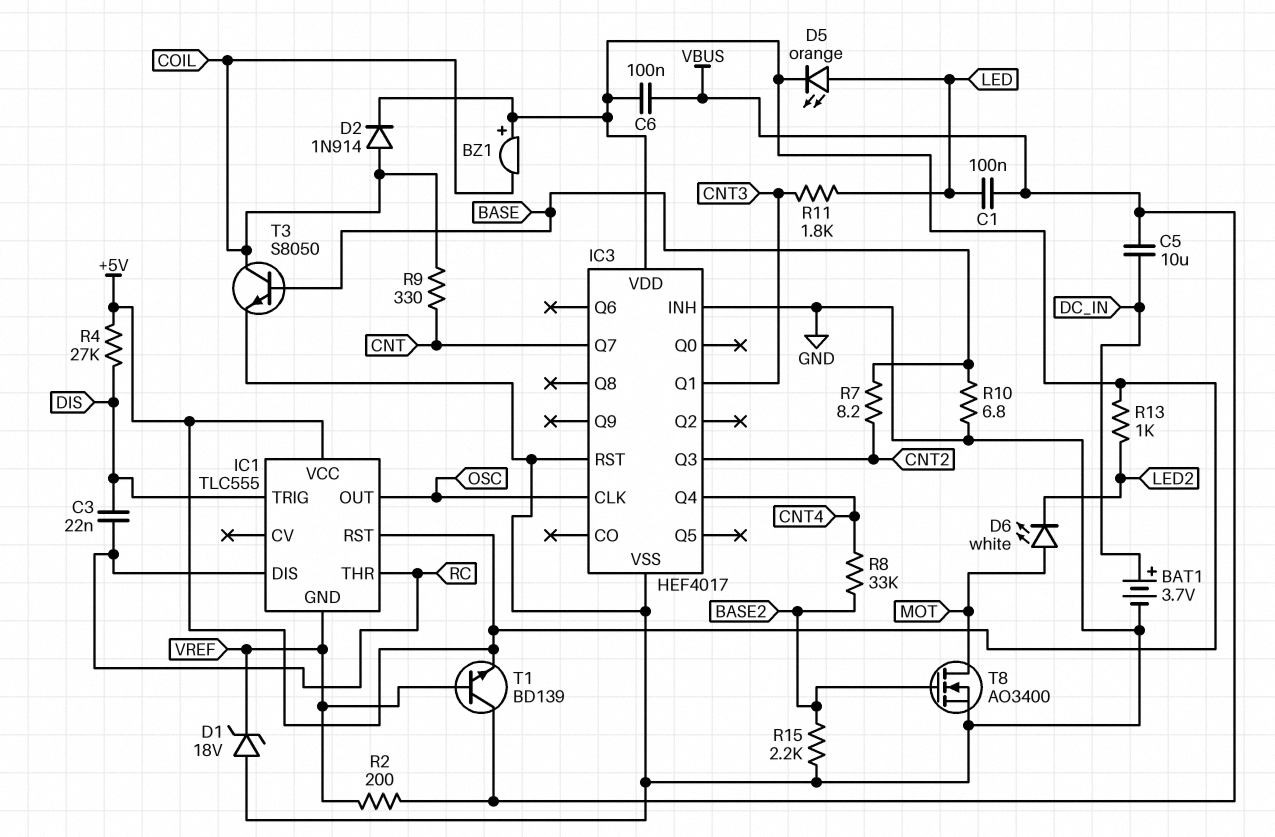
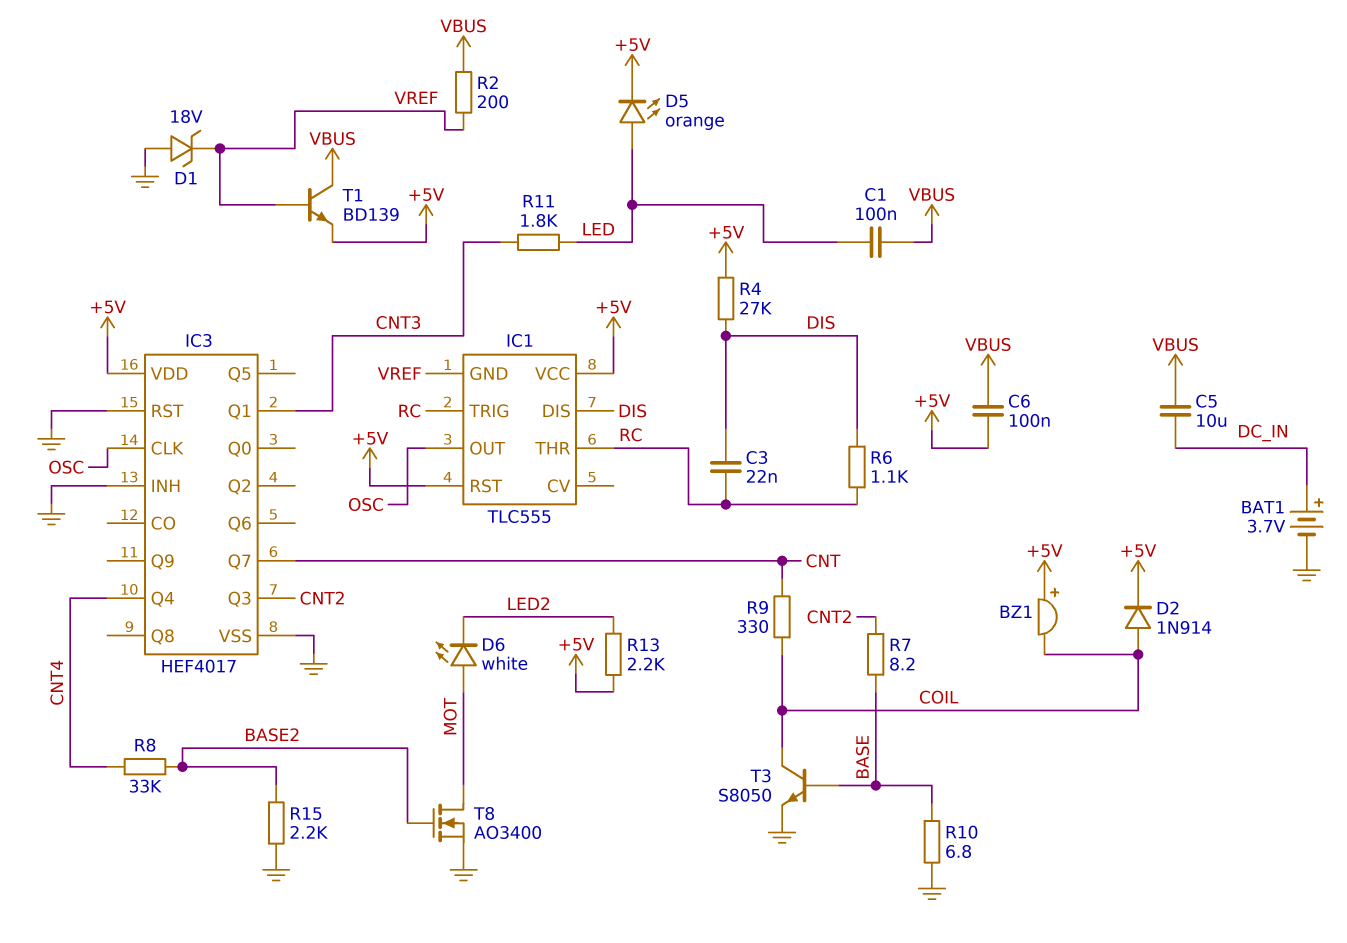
IC1 pin DIS: RC -> DIS
IC1 pin TRIG: DIS -> RC
R6: none -> 1.1k (DIS, RC)
R13: 1k (+5V, LED2) -> 2.2k (+5V, LED2)

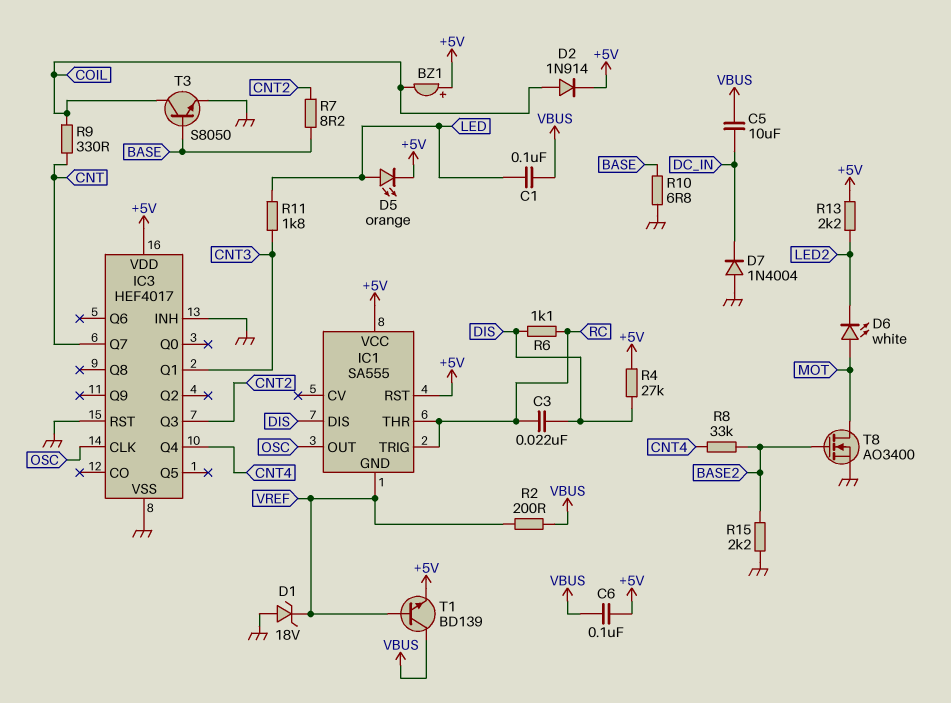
BAT1: 3.7V (plus DC_IN, minus GND) -> none
D7: none -> diode 1N4004 (A GND, K DC_IN)
IC1: TLC555 -> SA555

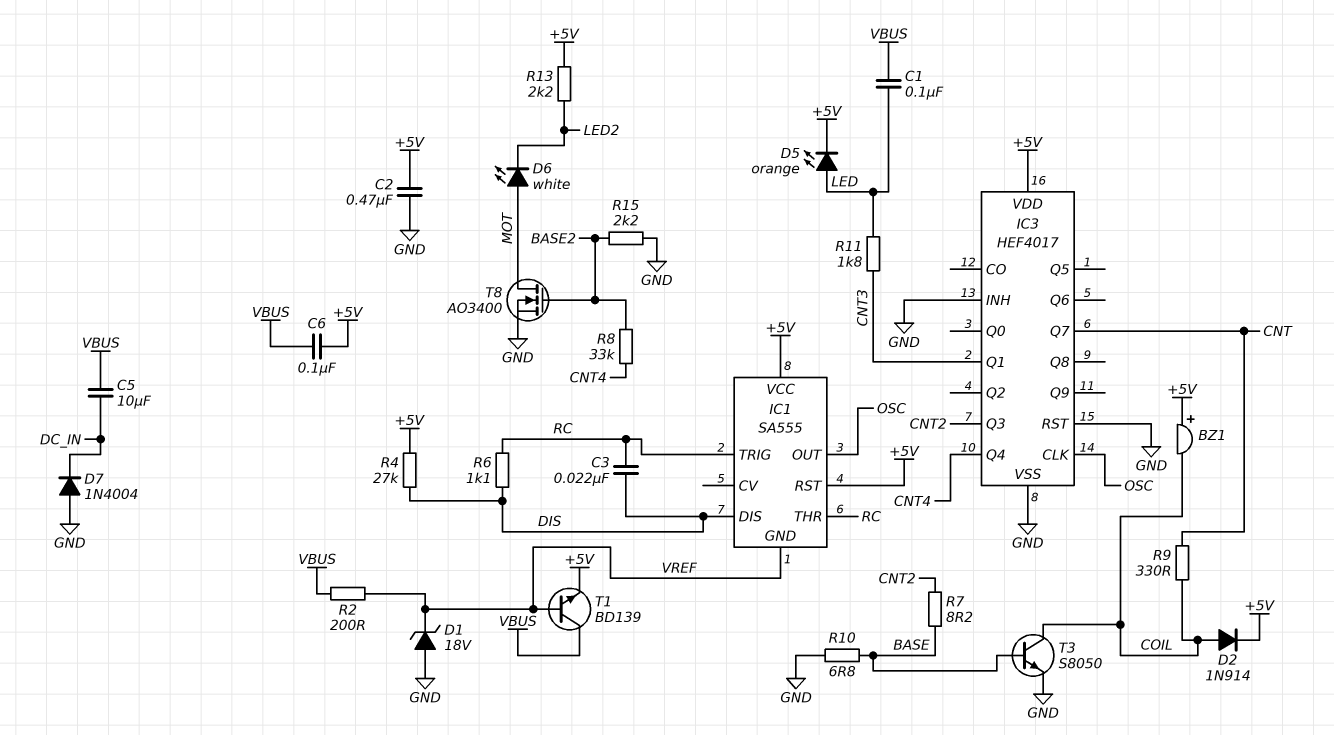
C2: none -> 470nF (+5V, GND)

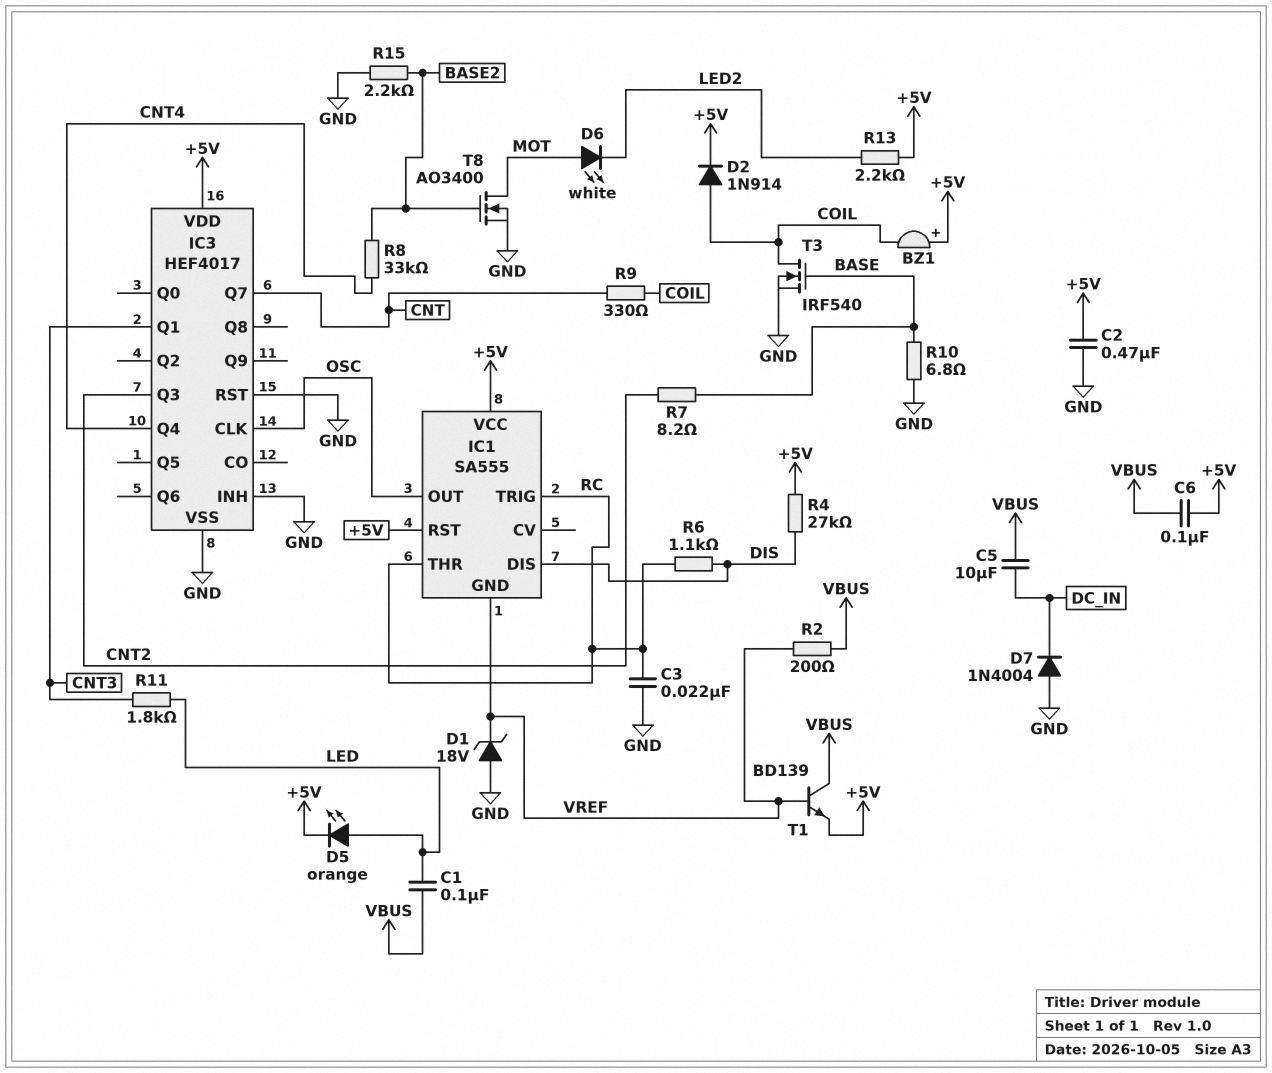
C3: 22nF (DIS, RC) -> 22nF (GND, RC)
T3: NPN S8050 (B BASE, C COIL, E GND) -> NMOS IRF540 (G BASE, D COIL, S GND)

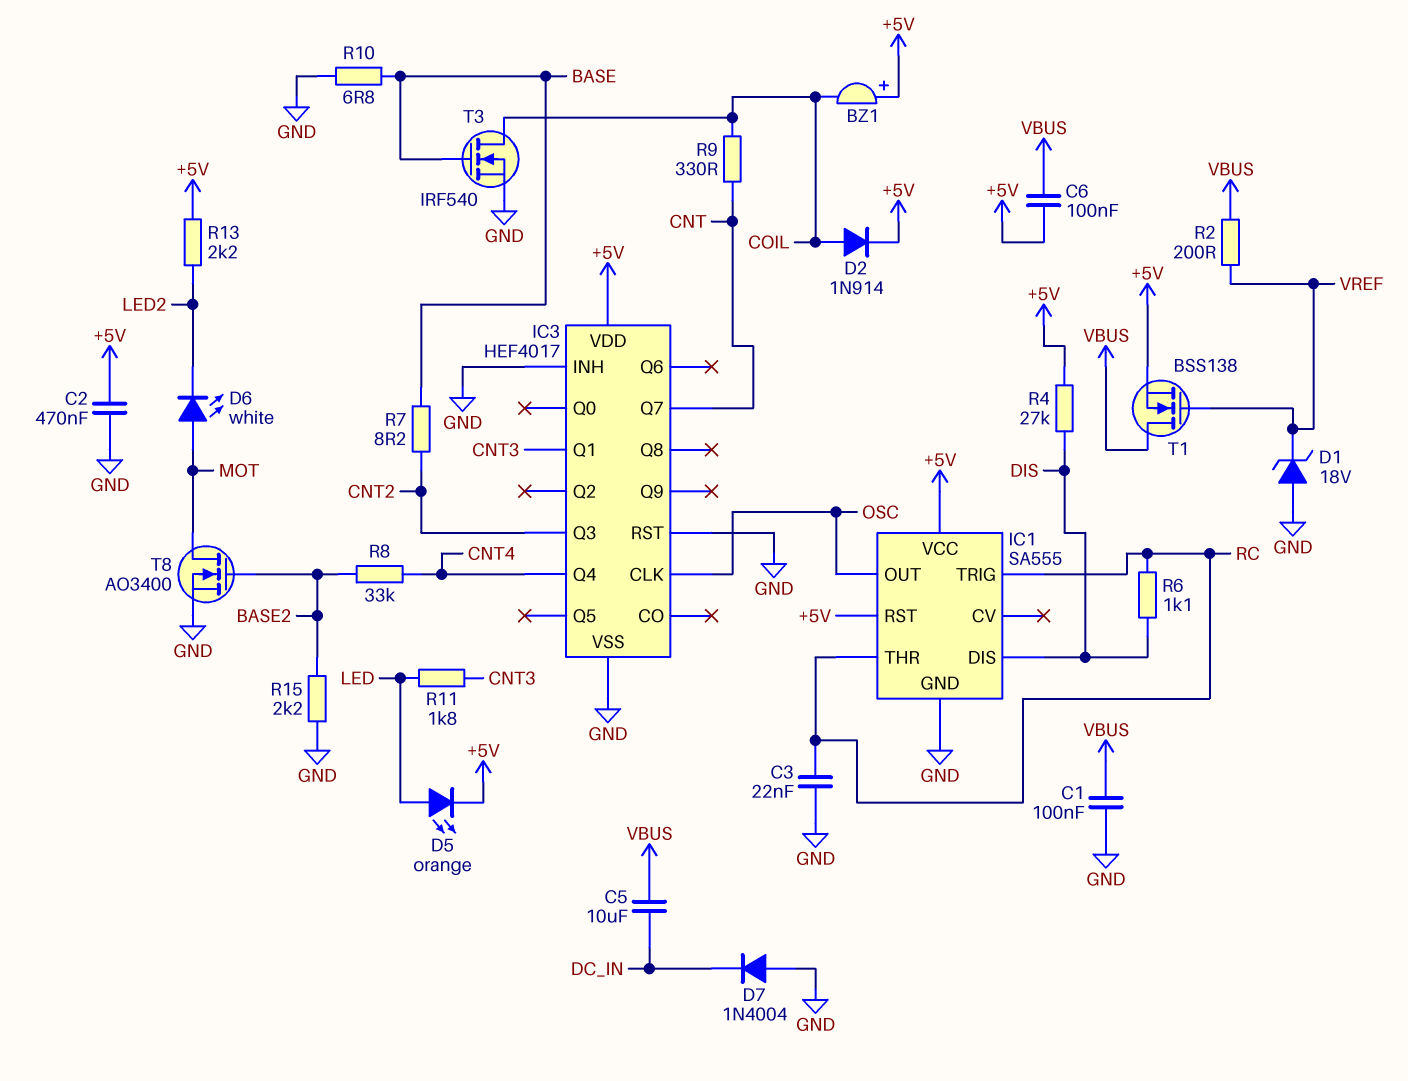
C1: 100nF (LED, VBUS) -> 100nF (GND, VBUS)
IC1 pin GND: VREF -> GND
T1: NPN BD139 (B VREF, C VBUS, E +5V) -> NMOS BSS138 (G VREF, D VBUS, S +5V)

